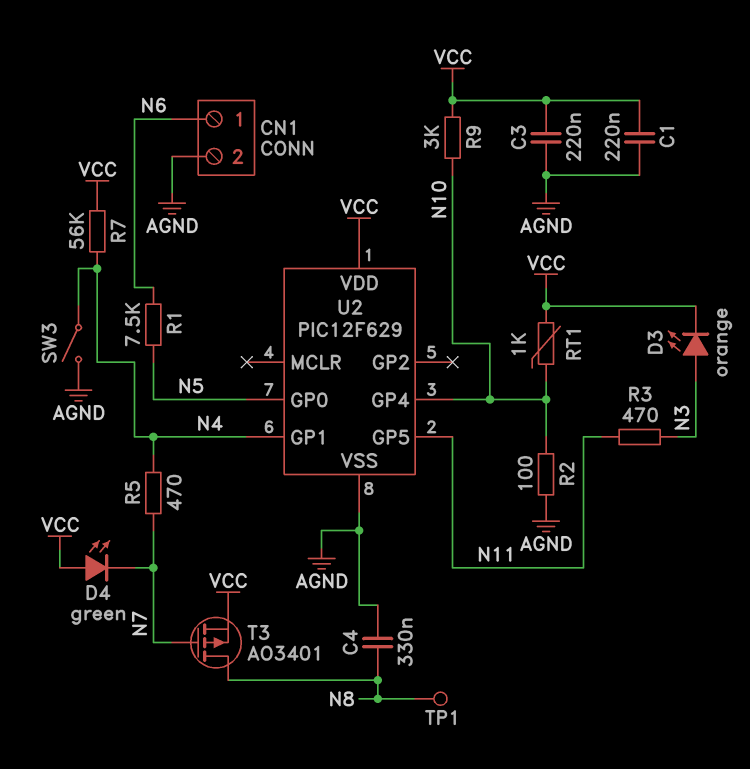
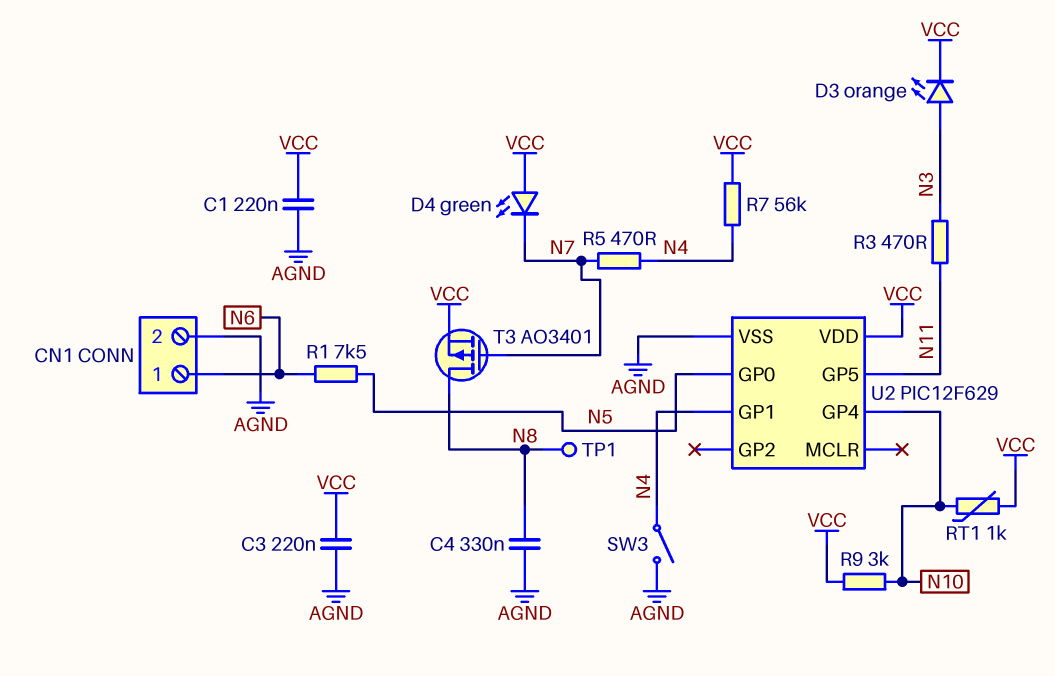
R2: 100 (AGND, N10) -> none

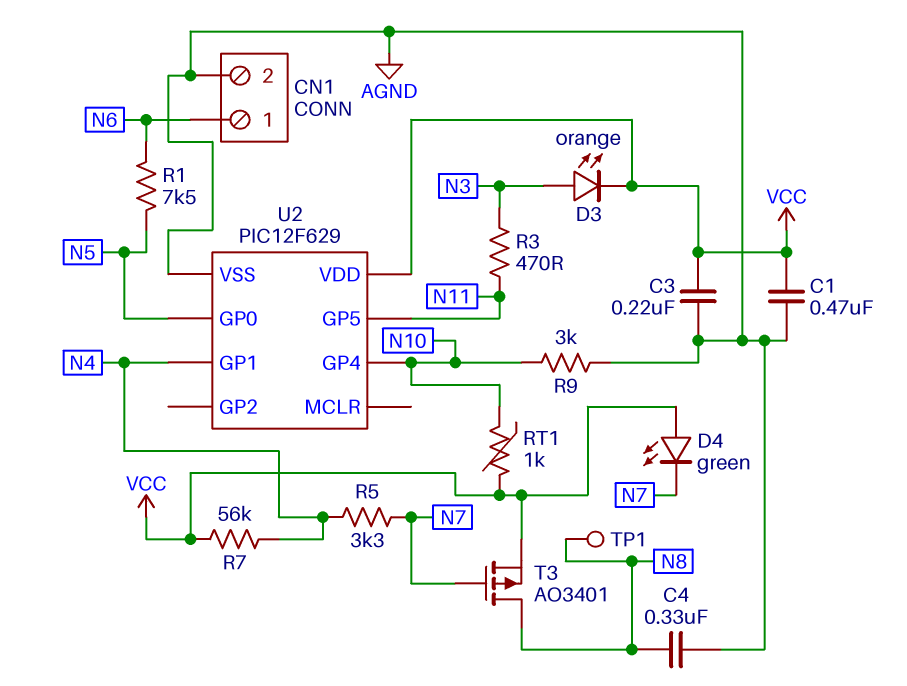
C1: 220nF (AGND, VCC) -> 470nF (AGND, VCC)
R5: 470 (N4, N7) -> 3.3k (N4, N7)
R9: 3k (N10, VCC) -> 3k (AGND, N10)
SW3: switch (AGND, N4) -> none

